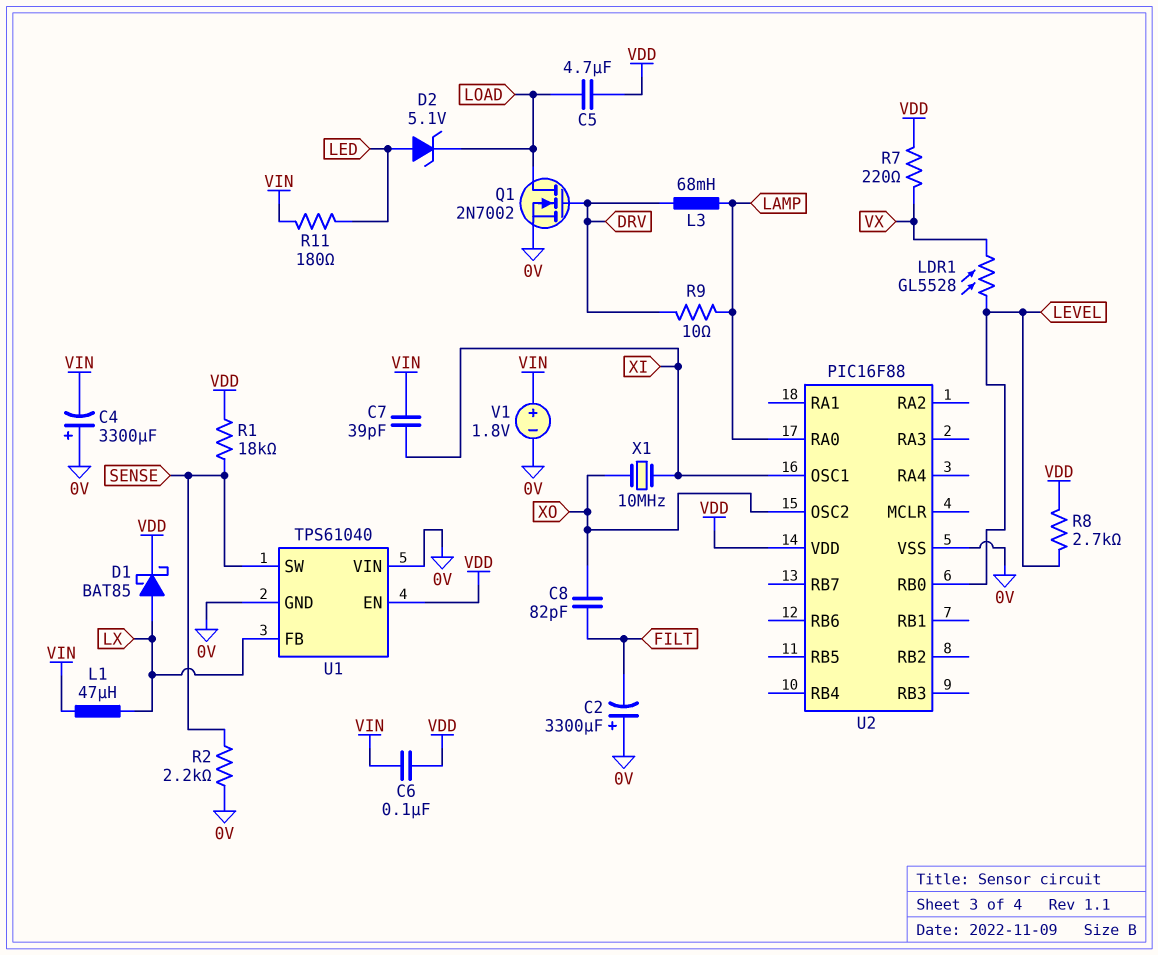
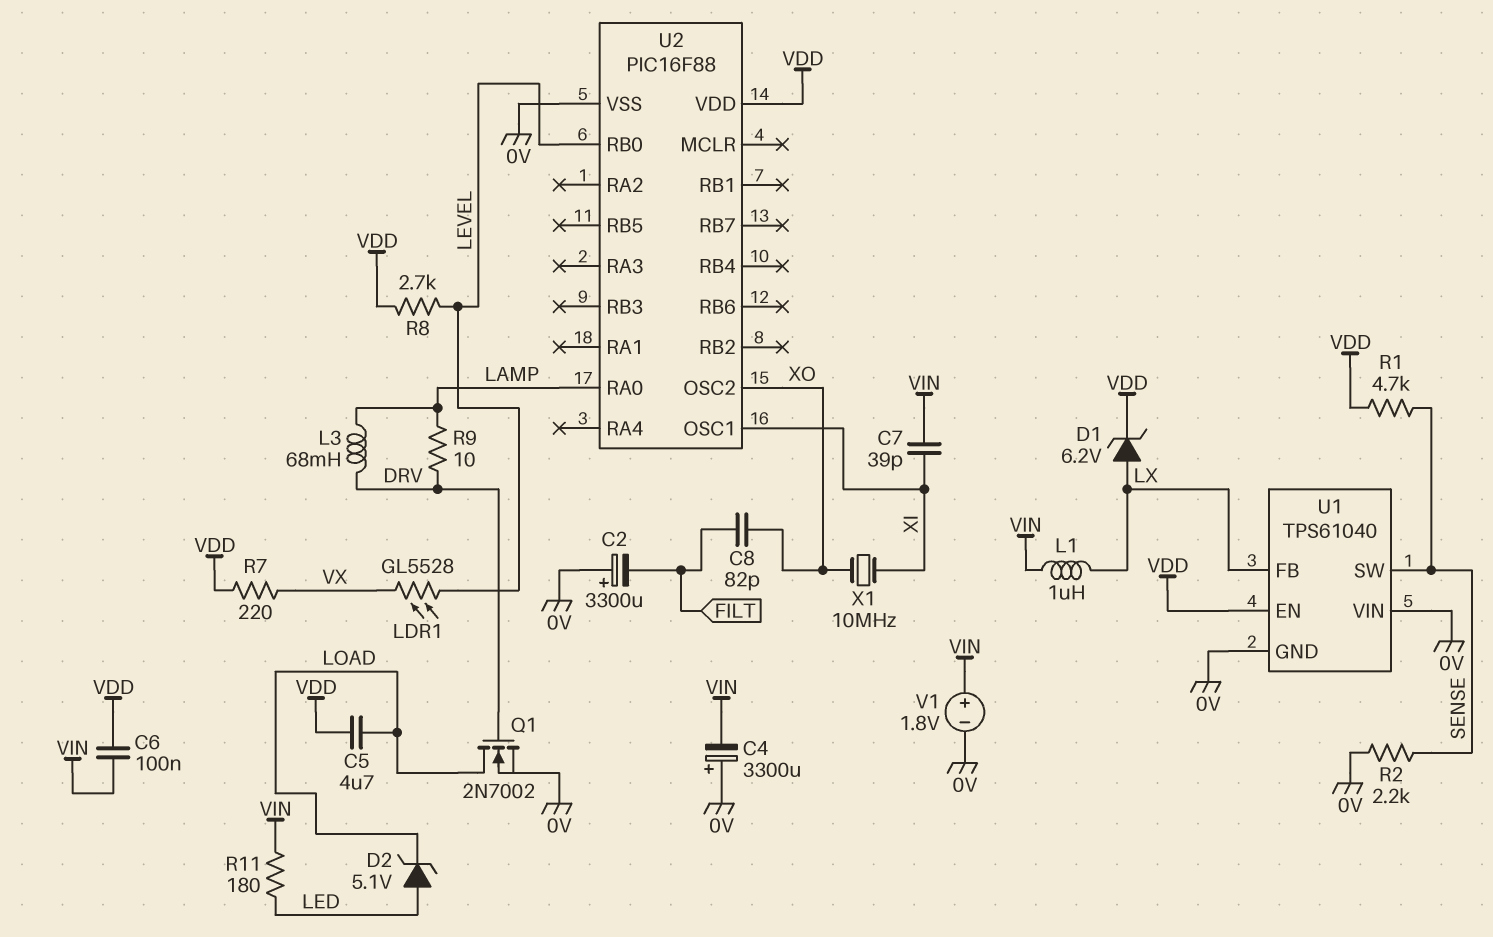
D1: schottky BAT85 (A LX, K VDD) -> zener 6.2V (A LX, K VDD)
L1: 47uH (LX, VIN) -> 1uH (LX, VIN)
R1: 18k (SENSE, VDD) -> 4.7k (SENSE, VDD)

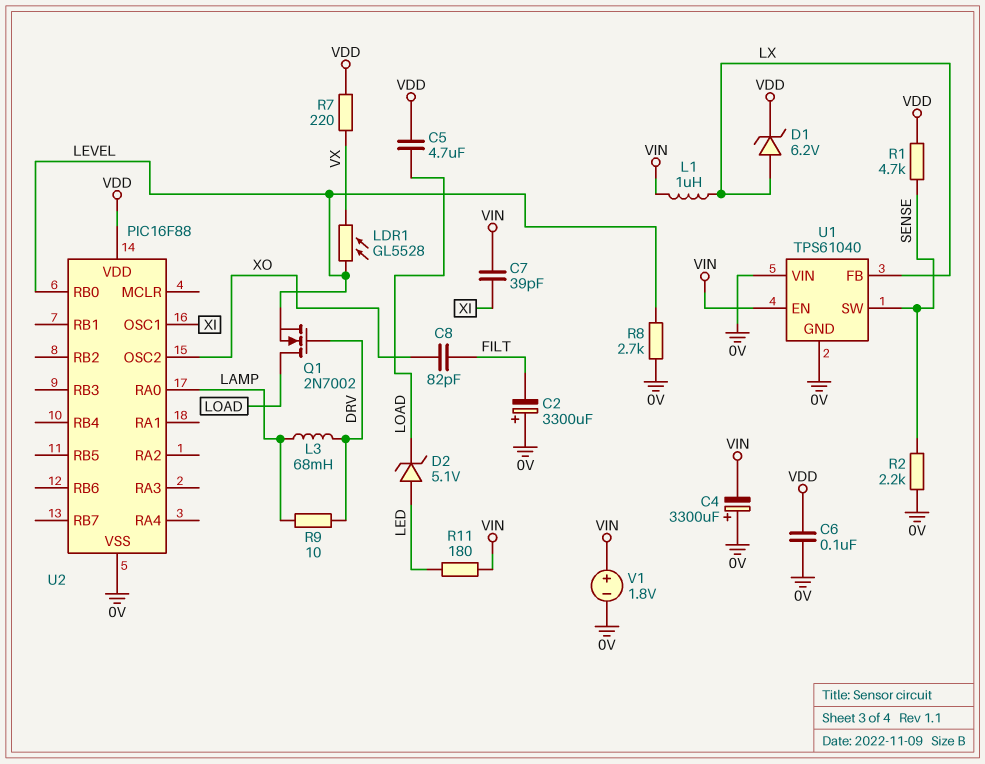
C6: 100nF (VDD, VIN) -> 100nF (0V, VDD)
Q1: NMOS 2N7002 (G DRV, D LOAD, S 0V) -> NMOS 2N7002 (G DRV, D LOAD, S LEVEL)
R8: 2.7k (LEVEL, VDD) -> 2.7k (0V, LEVEL)
U1 pin EN: VDD -> VIN
X1: 10MHz (XI, XO) -> none

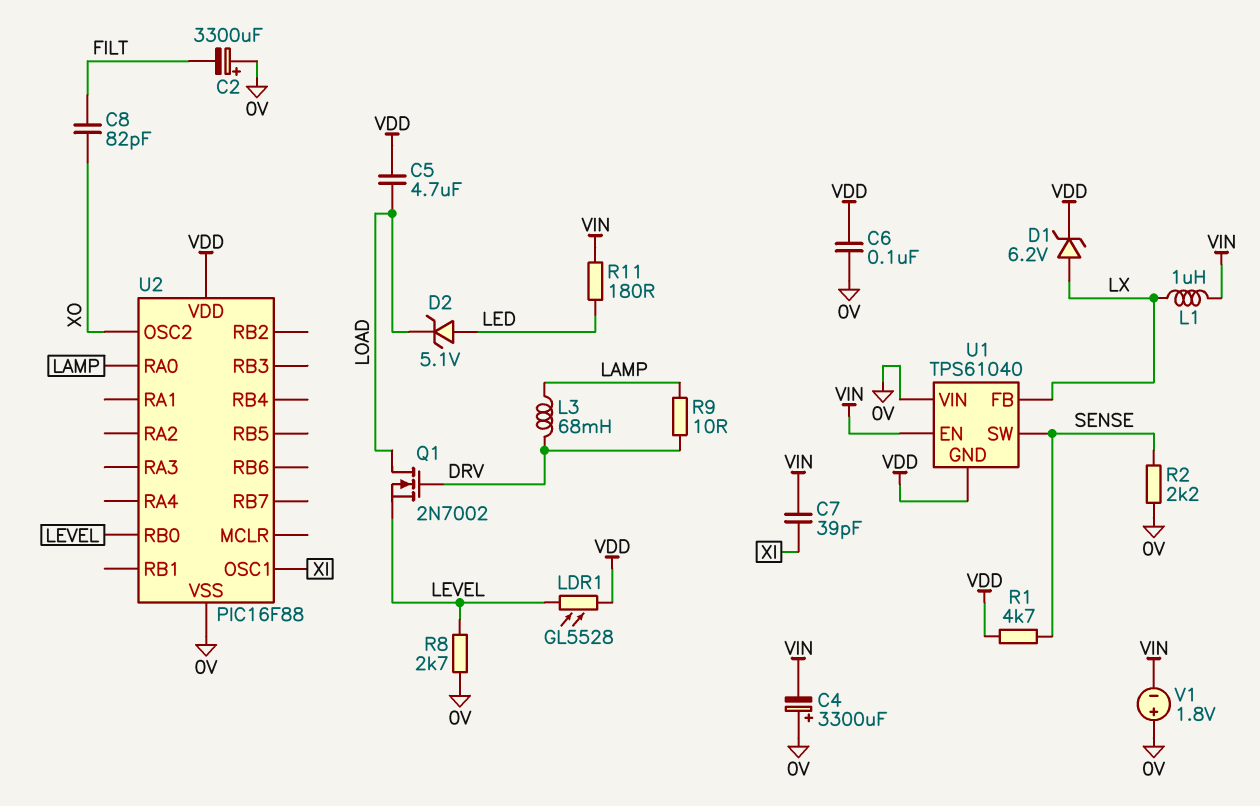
LDR1: GL5528 (LEVEL, VX) -> GL5528 (LEVEL, VDD)
R7: 220 (VDD, VX) -> none
U1 pin GND: 0V -> VDD
V1: 1.8V (plus VIN, minus 0V) -> 1.8V (plus 0V, minus VIN)

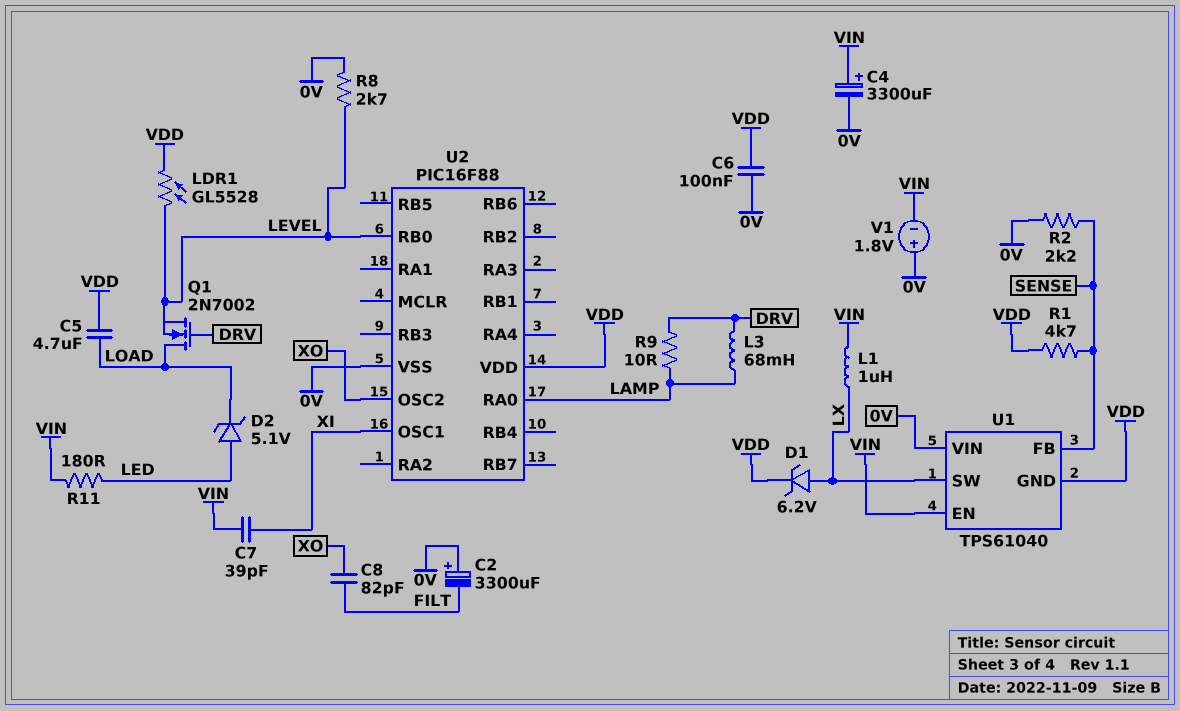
C4: 3300uF (plus 0V, minus VIN) -> 3300uF (plus VIN, minus 0V)
U1 pin FB: LX -> SENSE
U1 pin SW: SENSE -> LX

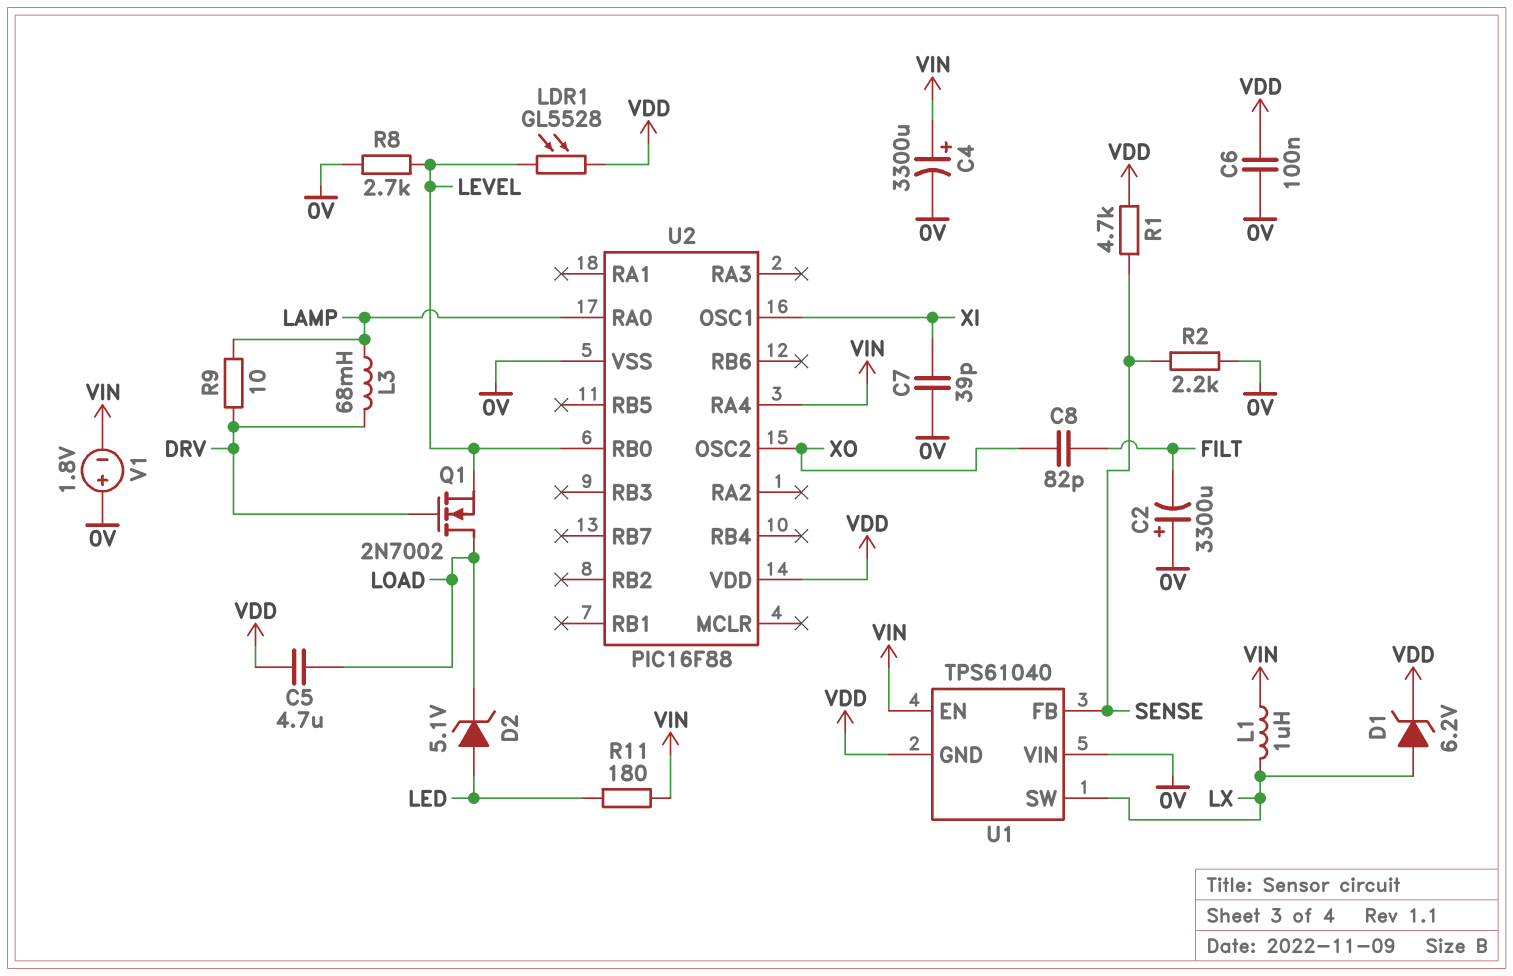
C7: 39pF (VIN, XI) -> 39pF (0V, XI)
U2 pin RA4: none -> VIN

